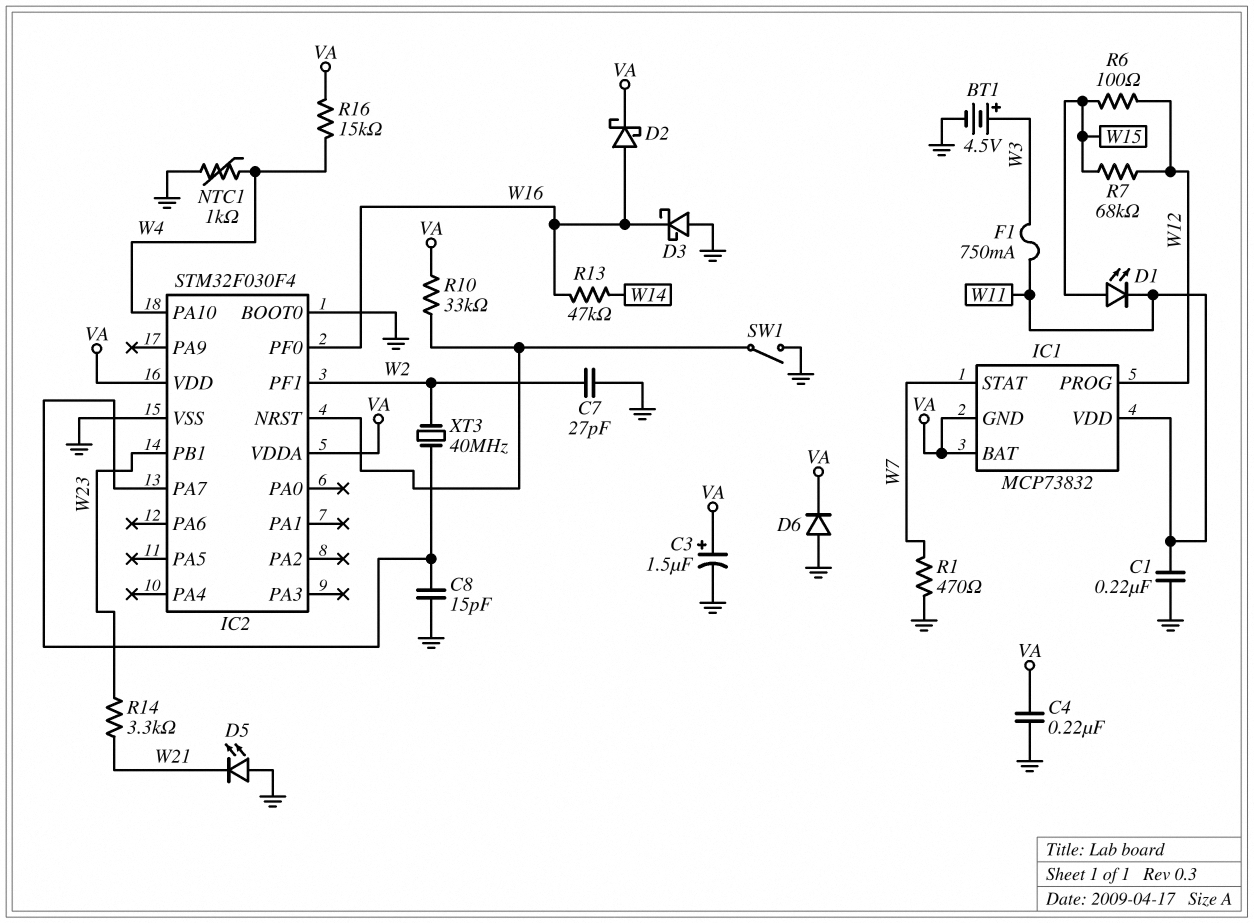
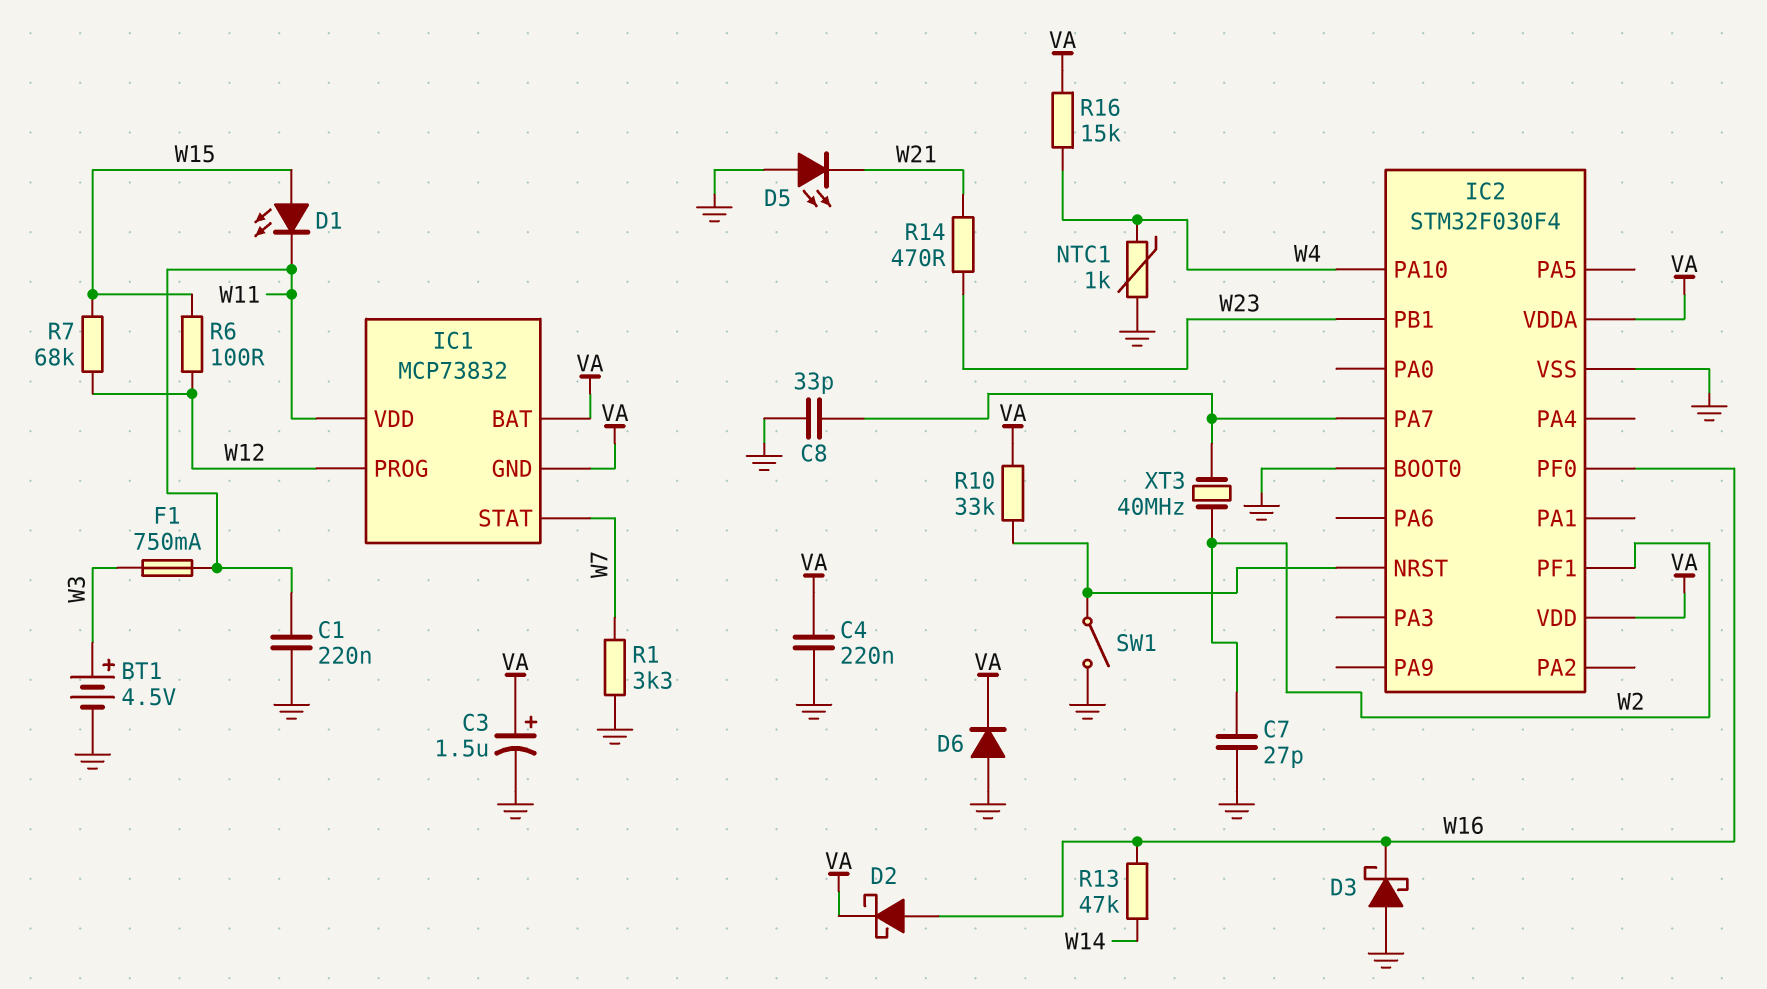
C8: 15pF (GND, IC2/PA7) -> 33pF (GND, IC2/PA7)
R1: 470 (GND, W7) -> 3.3k (GND, W7)
R14: 3.3k (W21, W23) -> 470 (W21, W23)

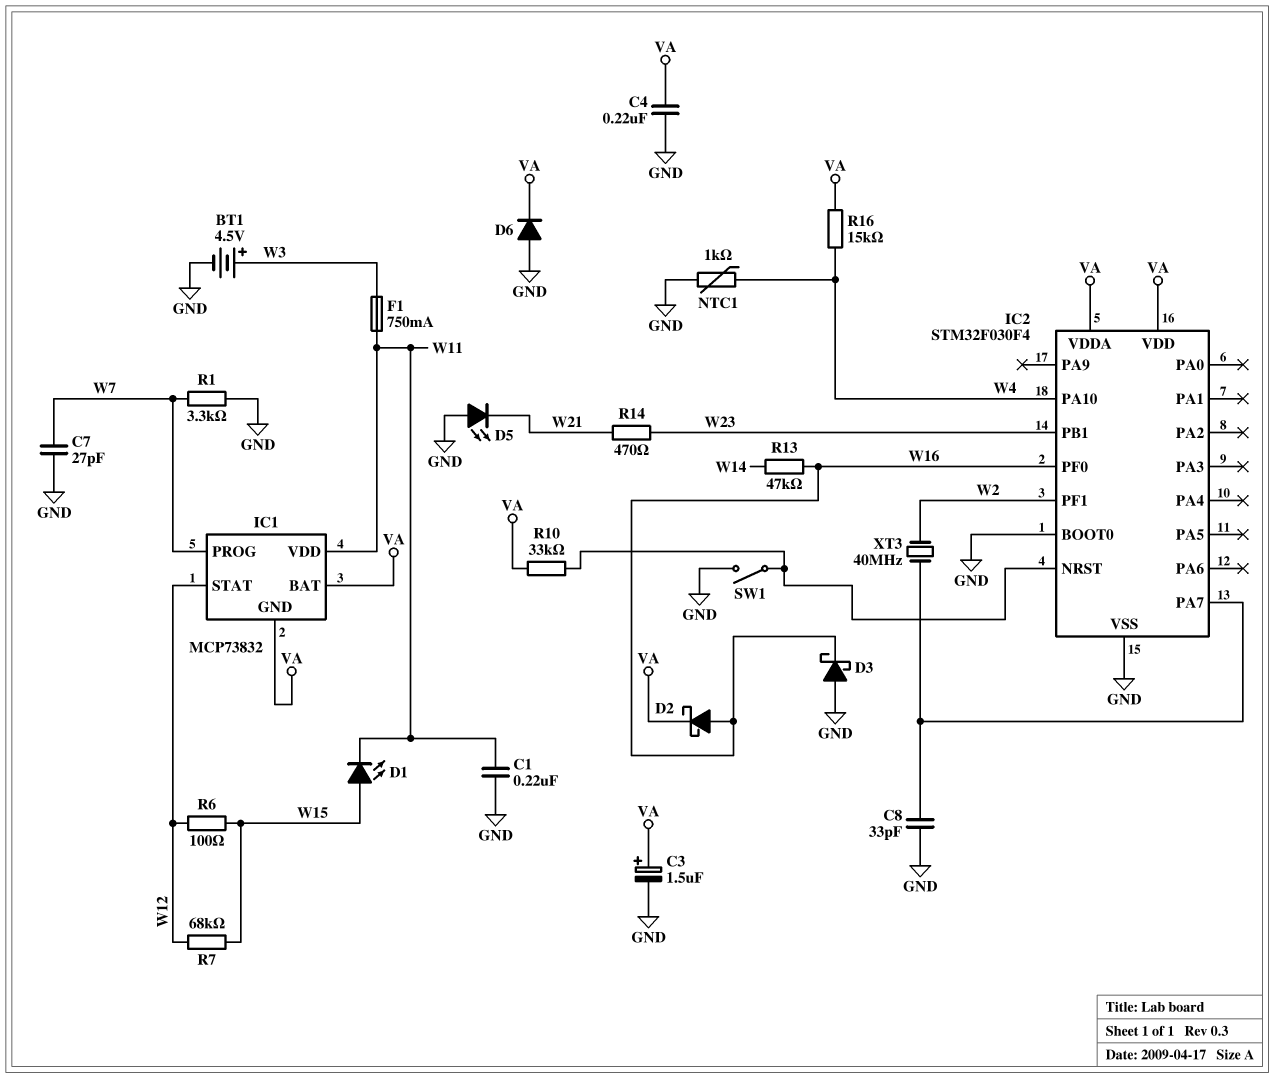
C7: 27pF (GND, W2) -> 27pF (GND, W7)
IC1 pin PROG: W12 -> W7
IC1 pin STAT: W7 -> W12

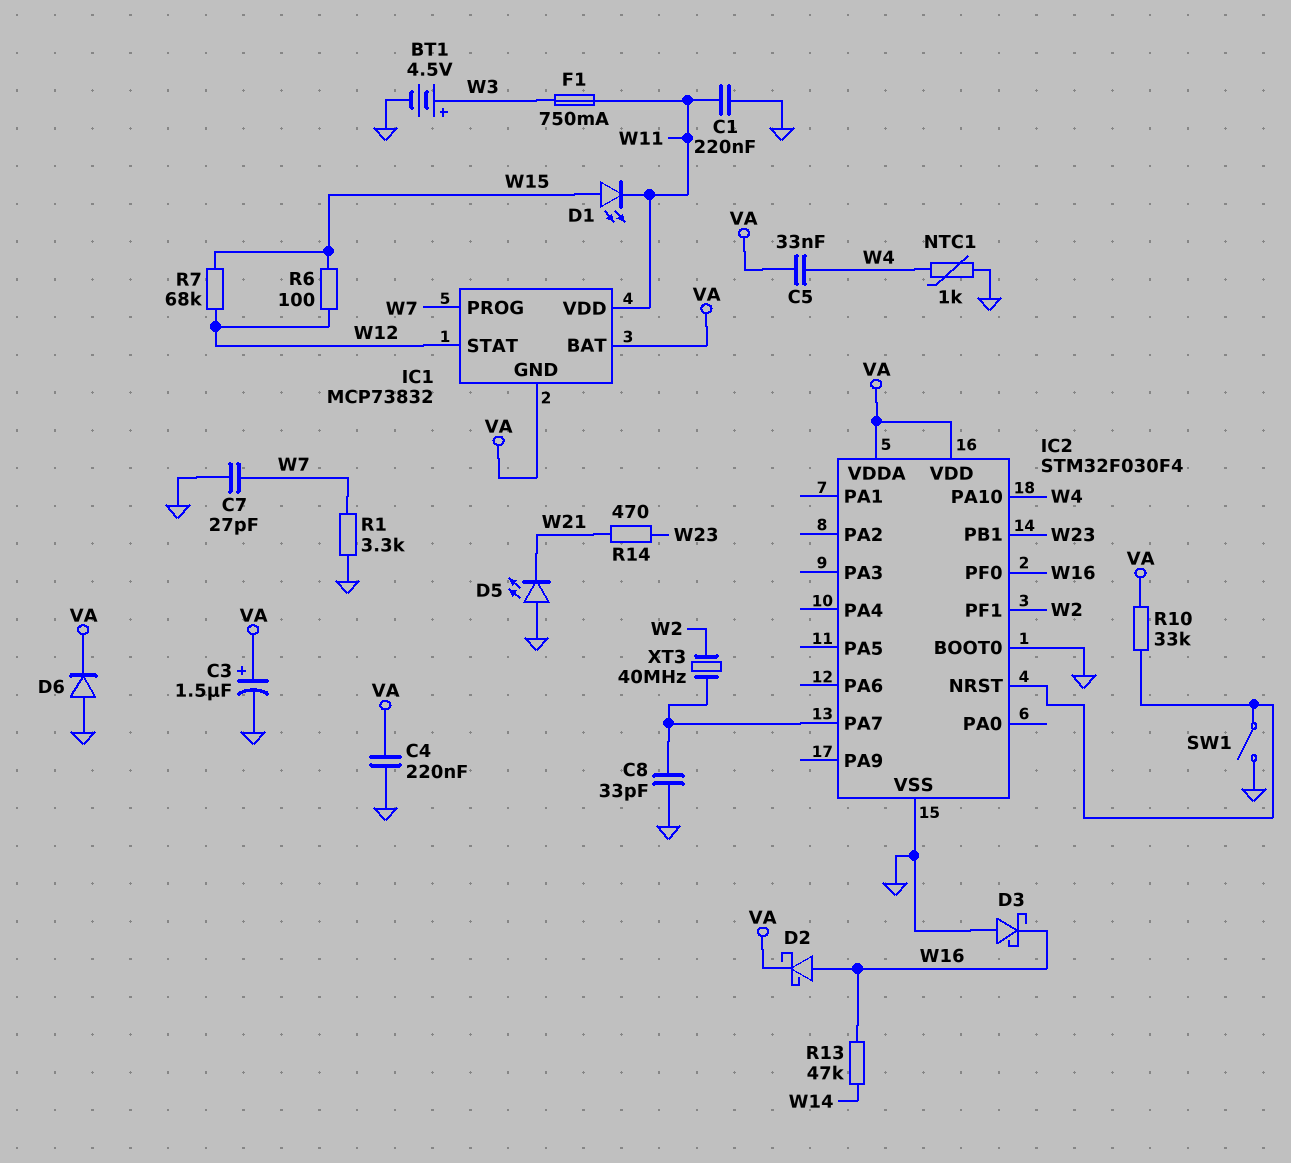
C5: none -> 33nF (VA, W4)
R16: 15k (VA, W4) -> none

